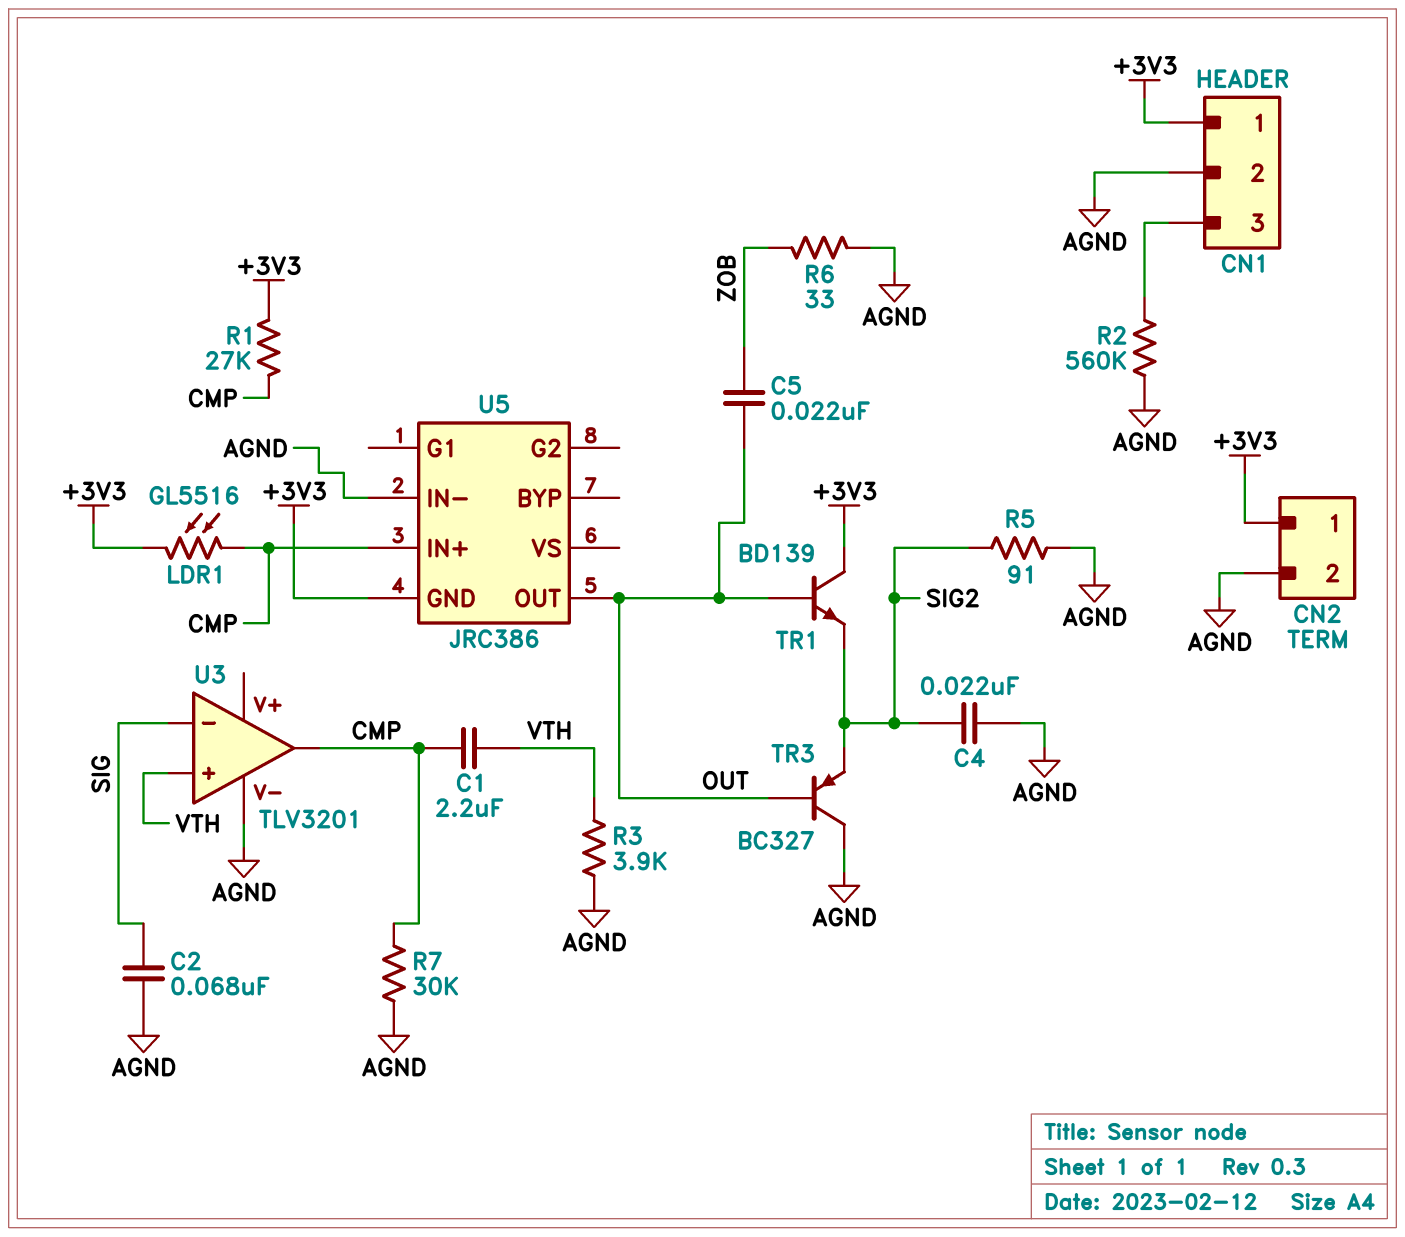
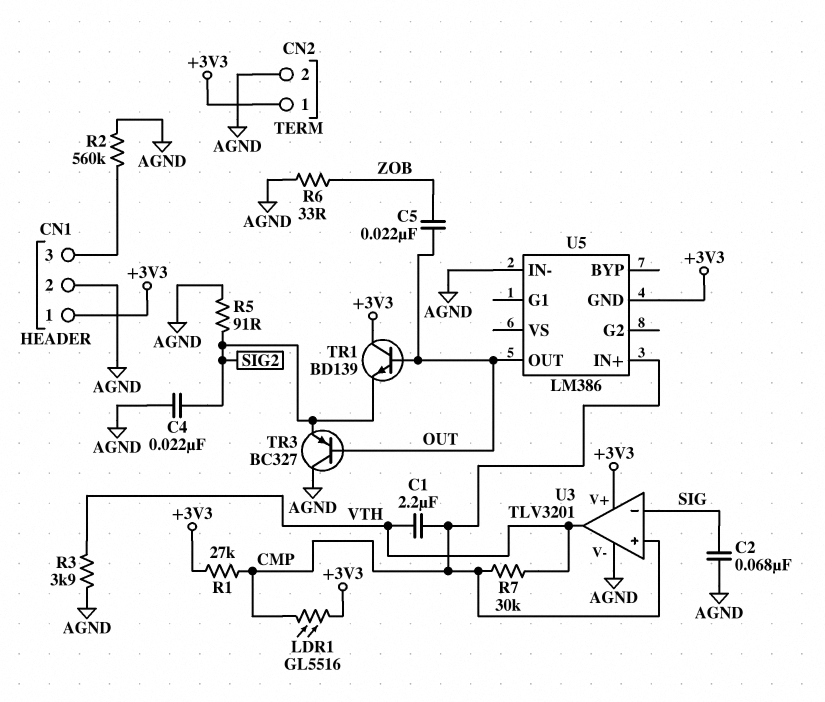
R7: 30k (AGND, CMP) -> 30k (CMP, VTH)
U3 pin V+: none -> +3V3
U3 pin in+: VTH -> CMP
U3 pin out: CMP -> VTH
U5: JRC386 -> LM386

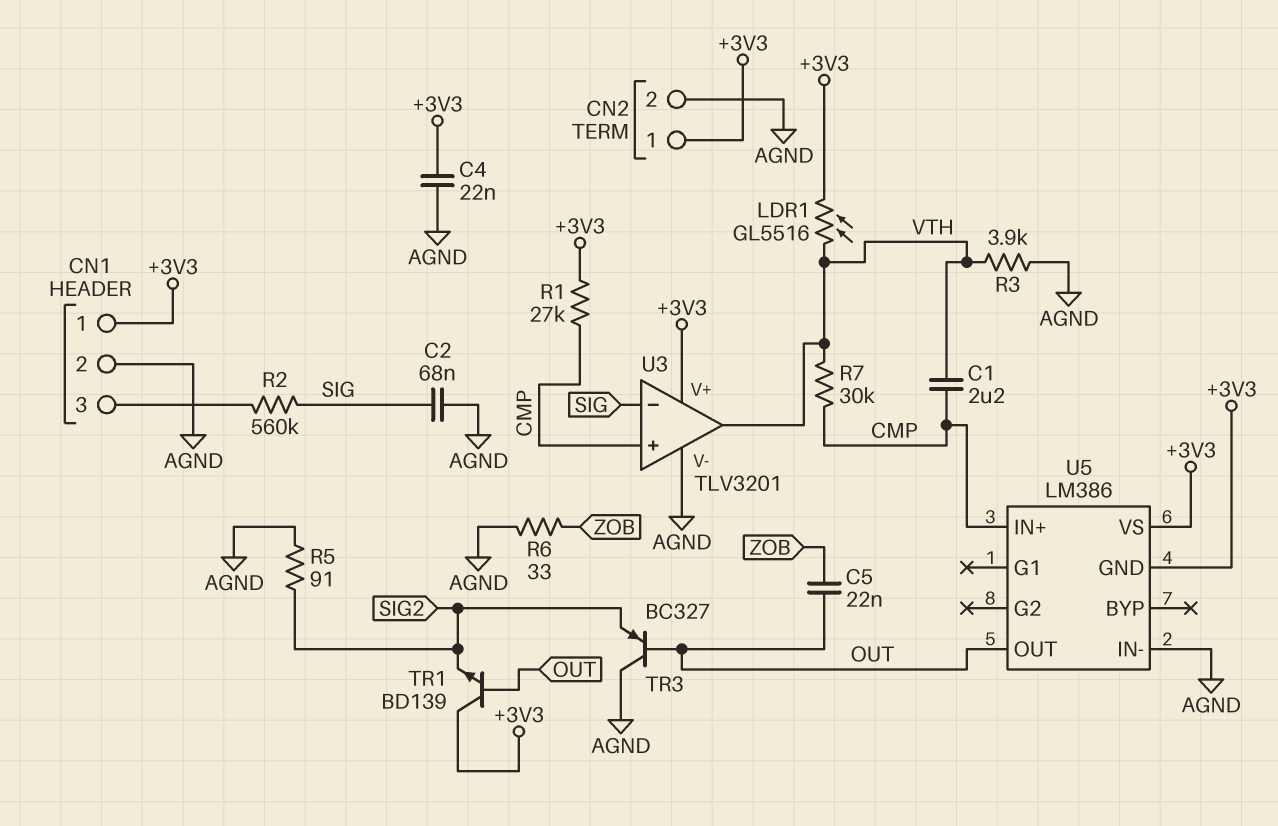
C4: 22nF (AGND, SIG2) -> 22nF (+3V3, AGND)
LDR1: GL5516 (+3V3, CMP) -> GL5516 (+3V3, VTH)
R2: 560k (AGND, CN1/3) -> 560k (CN1/3, SIG)
U5 pin VS: none -> +3V3

